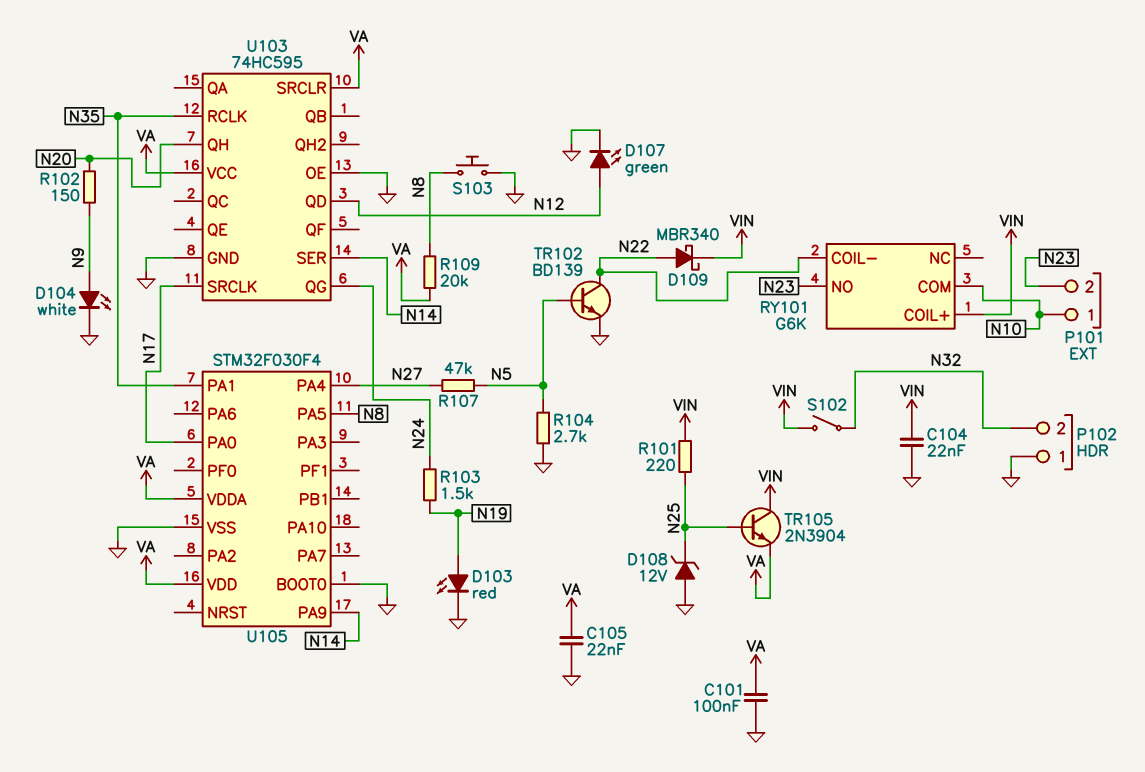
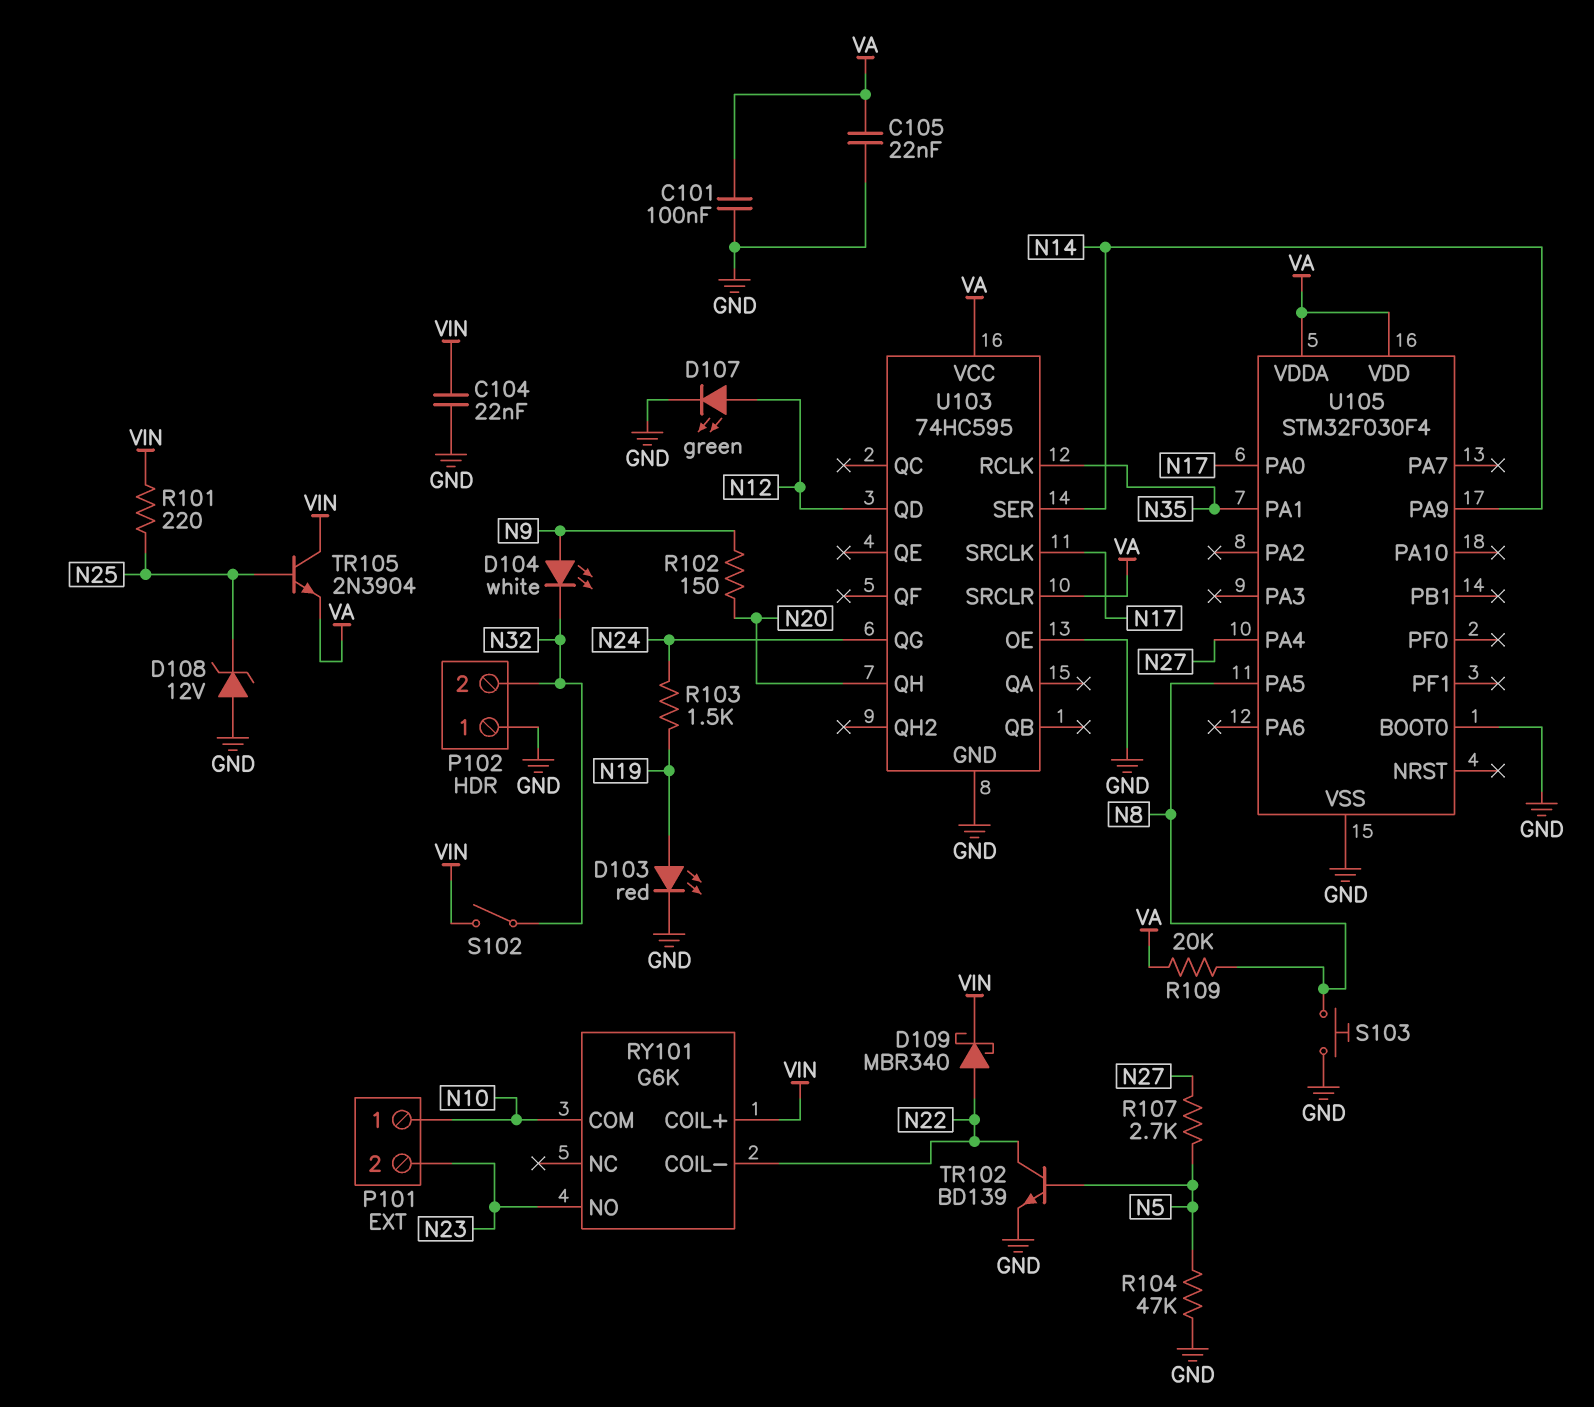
D104: LED white (A N9, K GND) -> LED white (A N9, K N32)
R104: 2.7k (GND, N5) -> 47k (GND, N5)
R107: 47k (N5, N27) -> 2.7k (N5, N27)

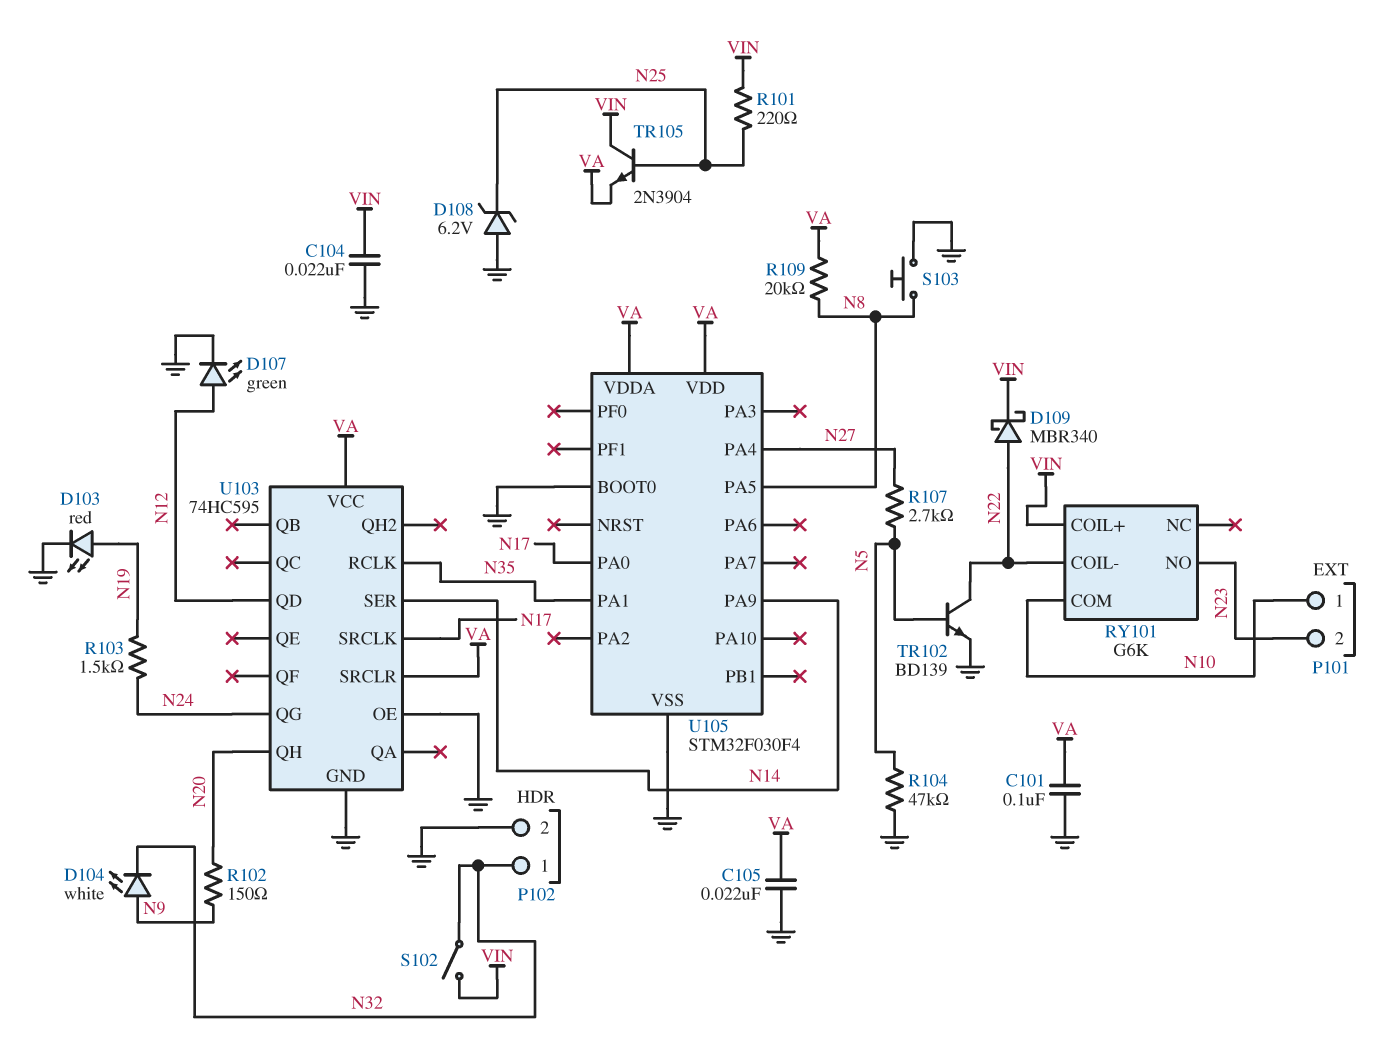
D108: zener 12V (A GND, K N25) -> zener 6.2V (A GND, K N25)
P102 pin 1: GND -> N32
P102 pin 2: N32 -> GND

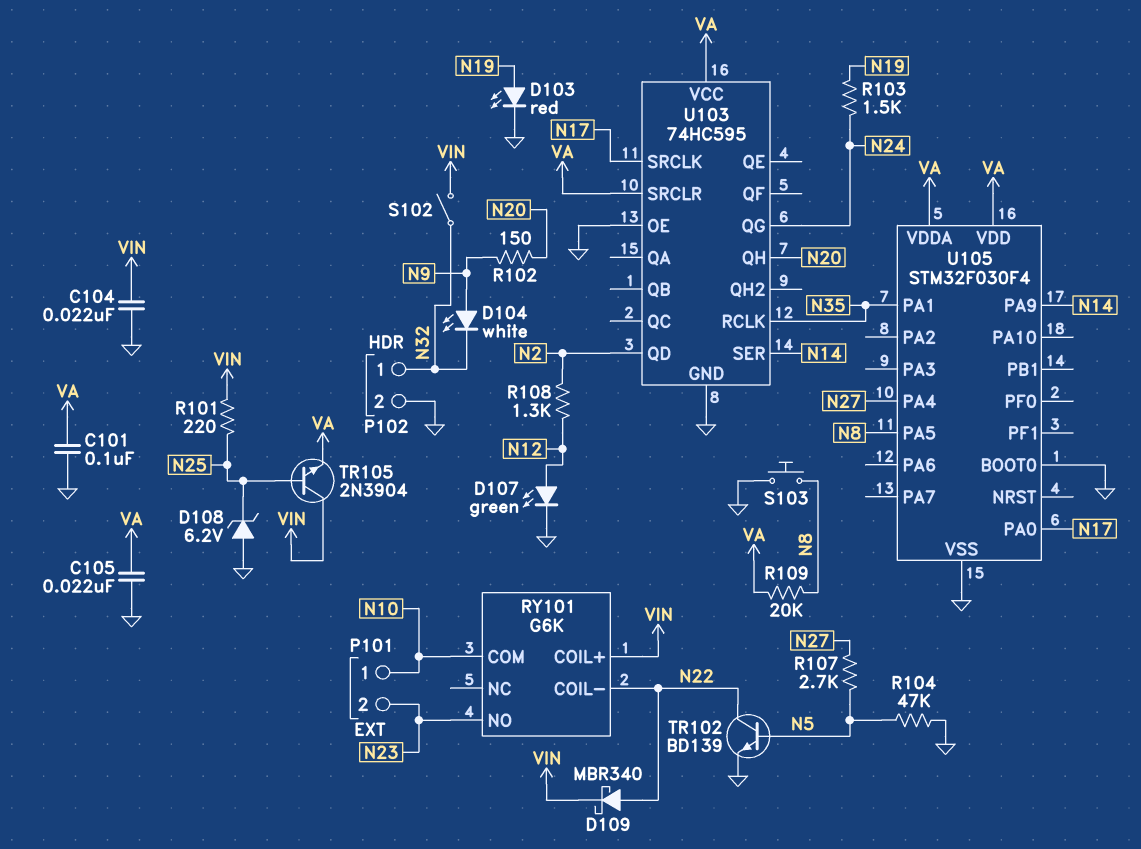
R108: none -> 1.3k (N2, N12)
U103 pin QD: N12 -> N2

